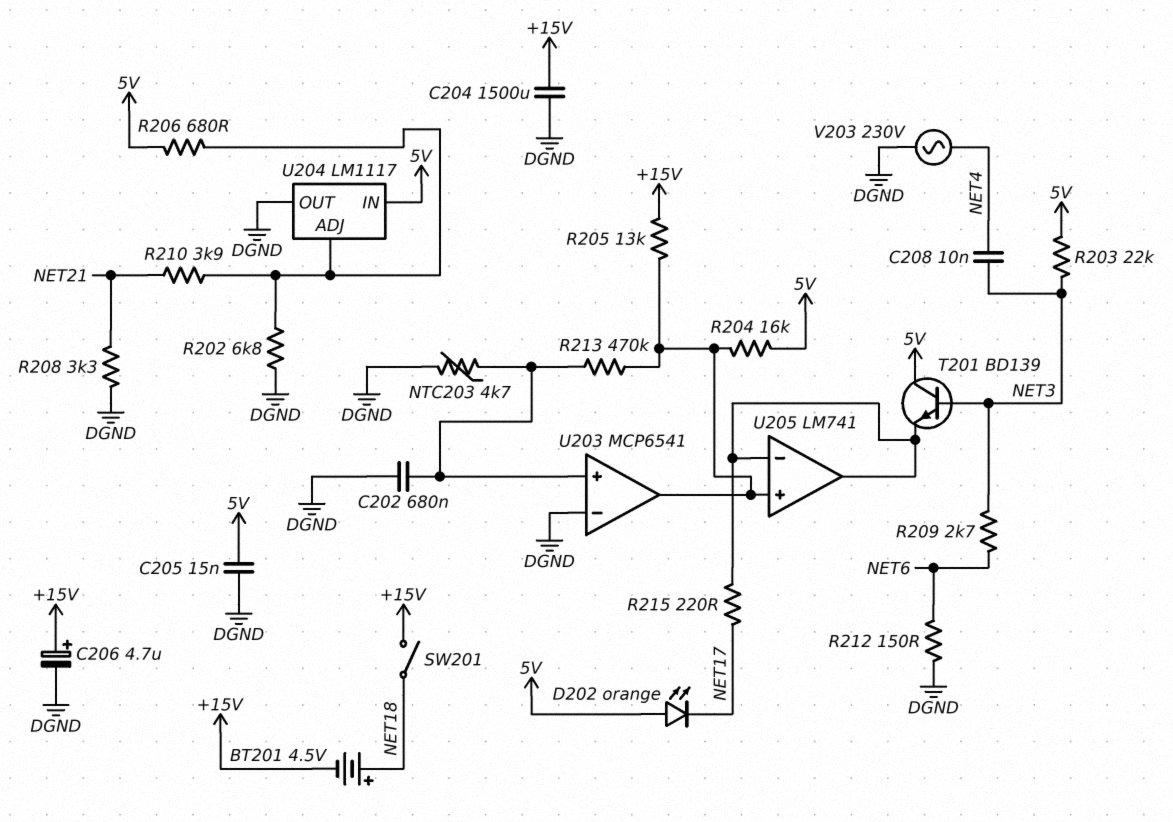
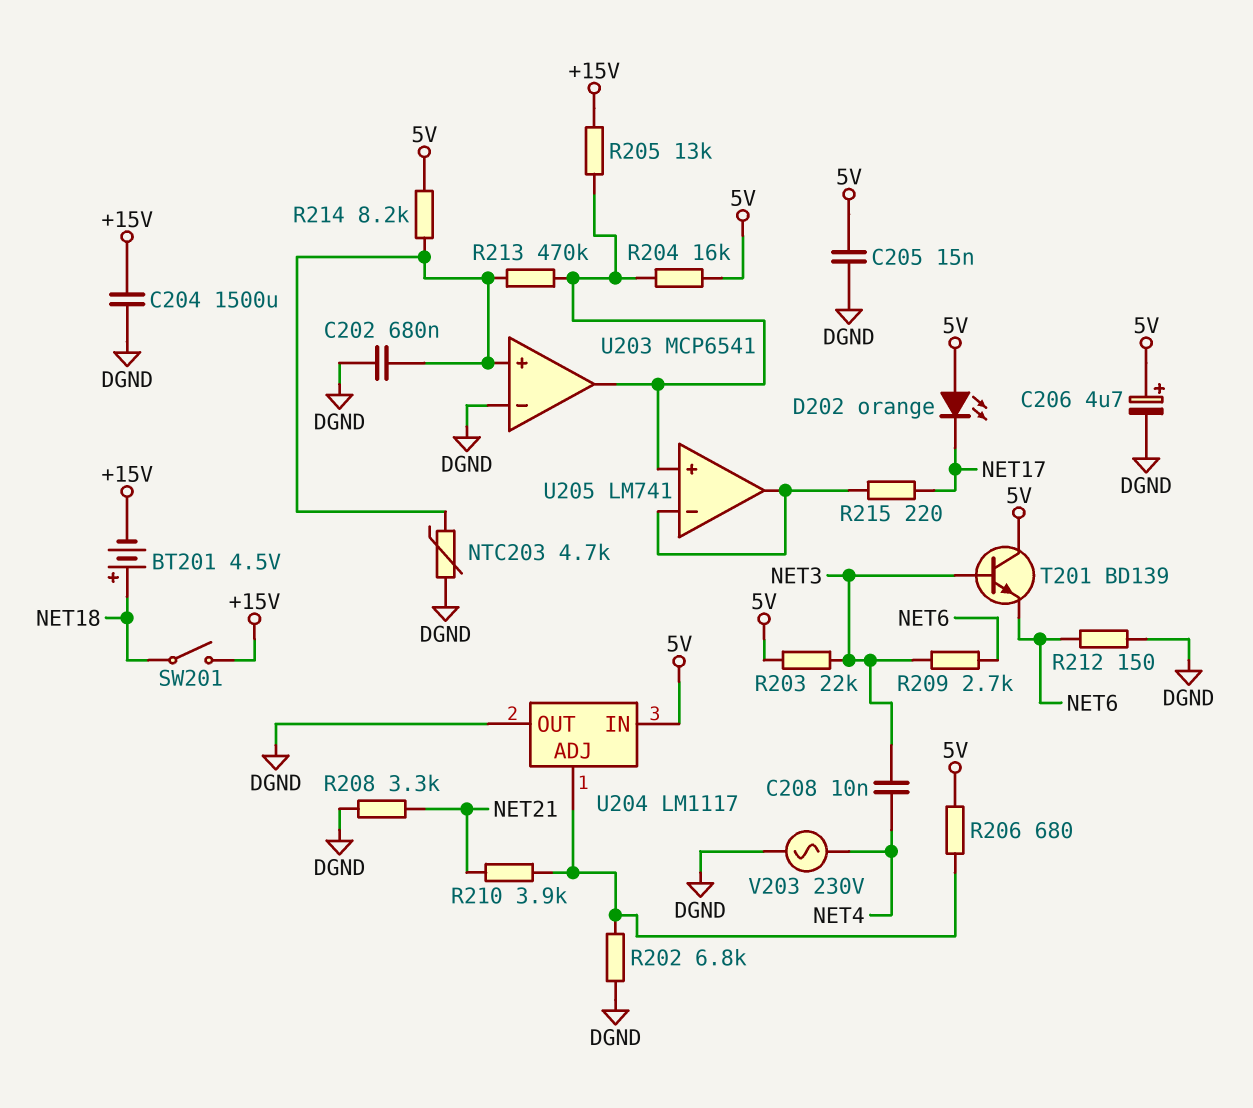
C206: 4.7uF (plus +15V, minus DGND) -> 4.7uF (plus 5V, minus DGND)
R214: none -> 8.2k (5V, U203/in+)
T201: NPN BD139 (B NET3, C 5V, E U205/in-) -> NPN BD139 (B NET3, C 5V, E NET6)

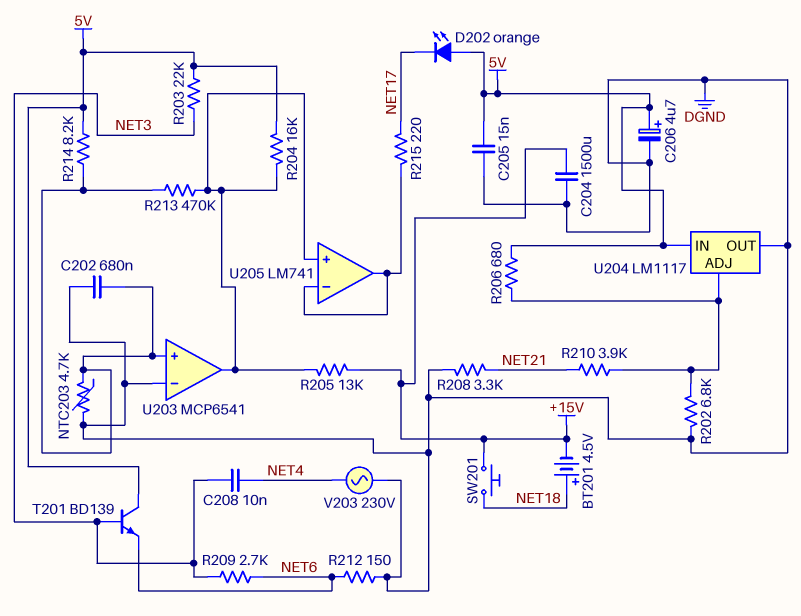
SW201: switch (+15V, NET18) -> button (+15V, NET18)

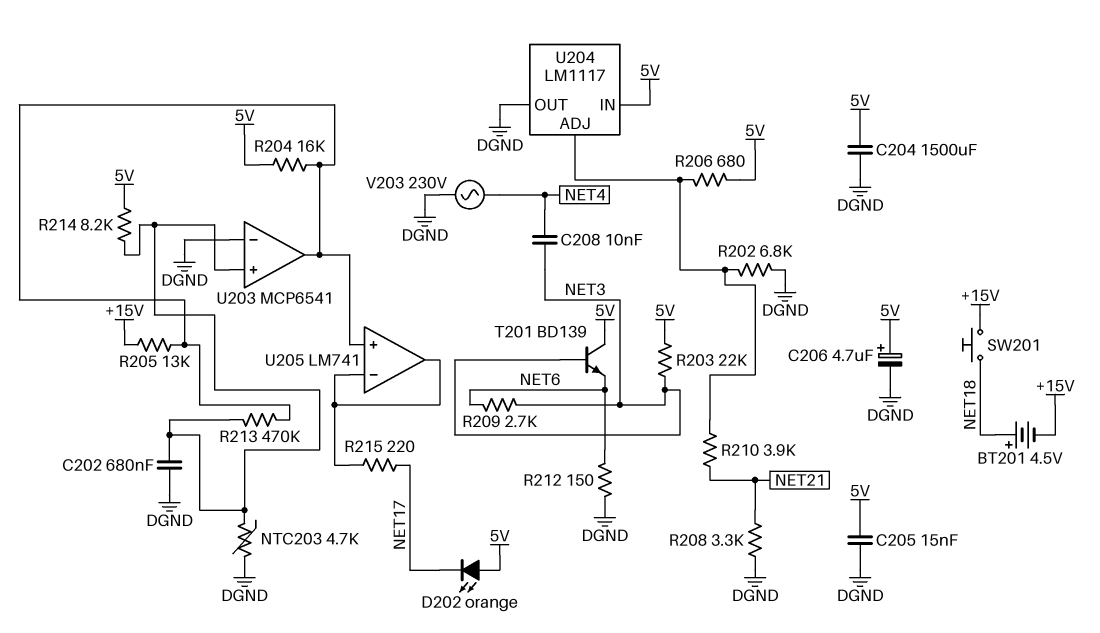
C204: 1500uF (+15V, DGND) -> 1500uF (5V, DGND)

